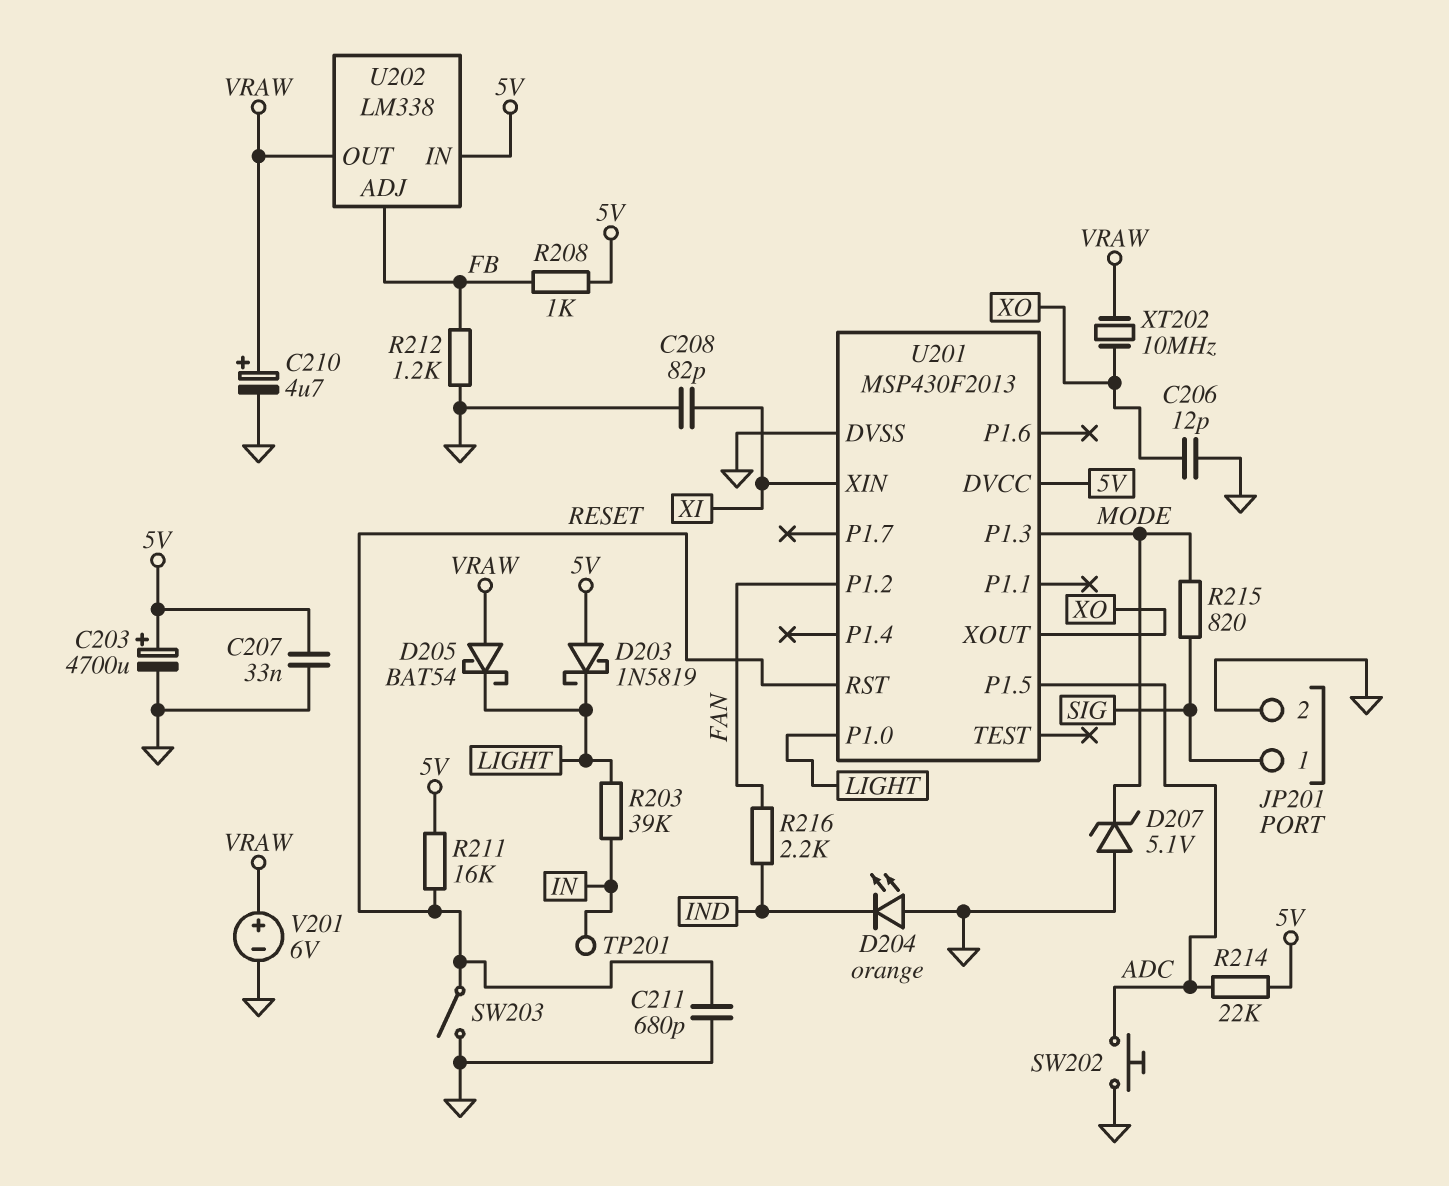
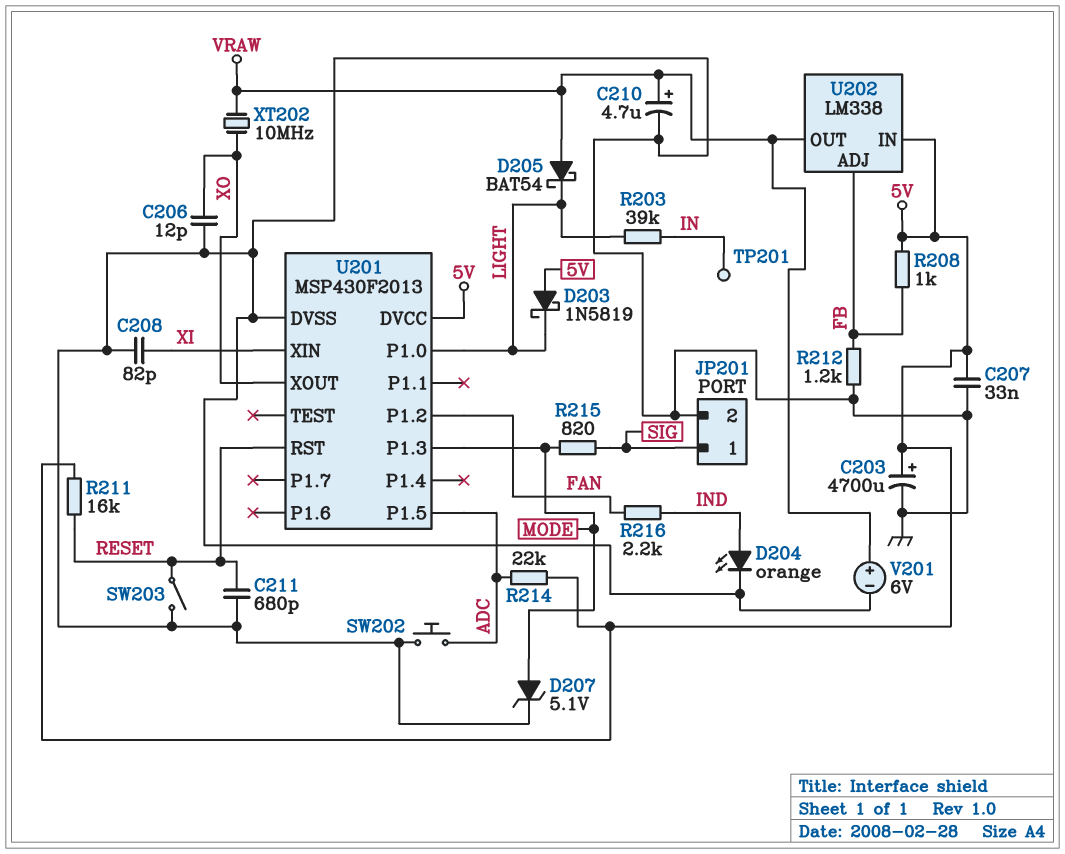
D204: LED orange (A GND, K IND) -> LED orange (A IND, K GND)
D207: zener 5.1V (A GND, K MODE) -> zener 5.1V (A MODE, K GND)

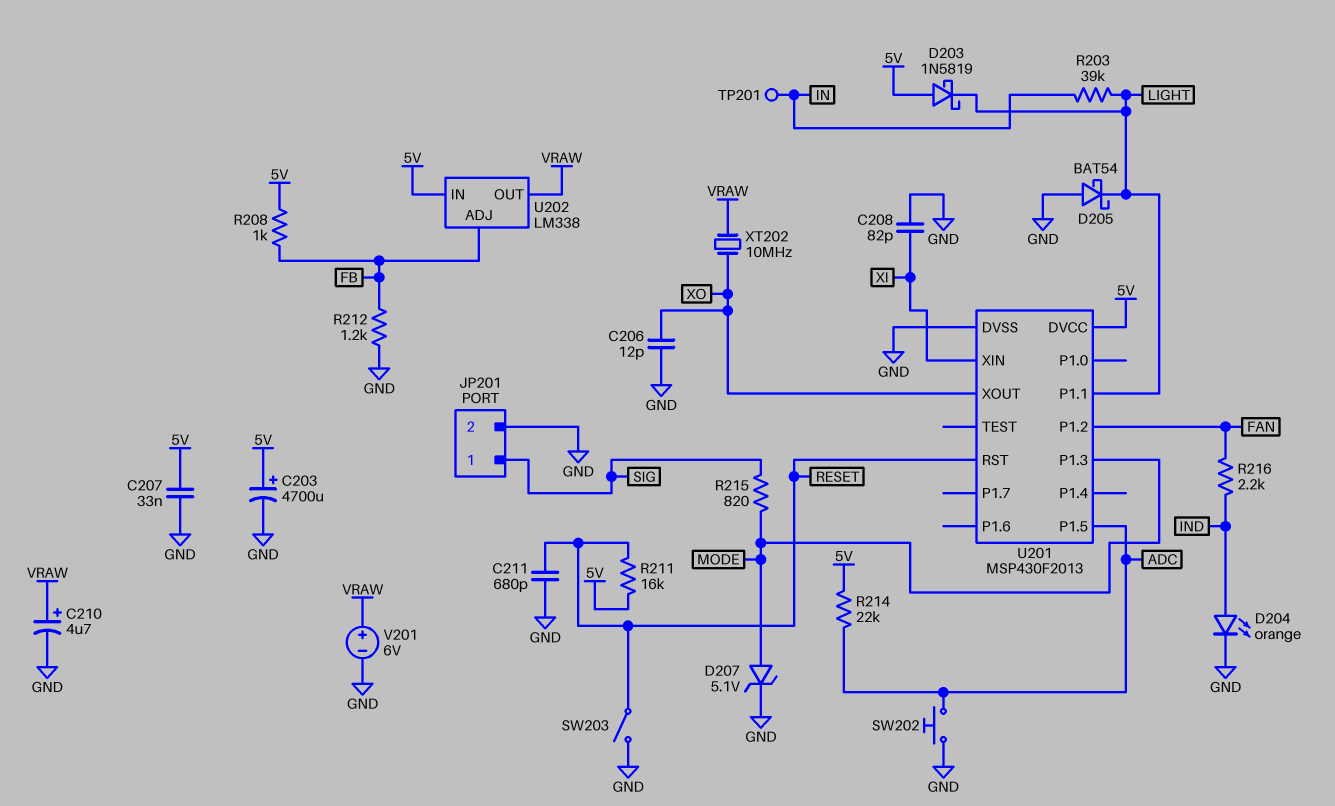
D205: schottky BAT54 (A VRAW, K LIGHT) -> schottky BAT54 (A GND, K LIGHT)
U201 pin P1.0: LIGHT -> none
U201 pin P1.1: none -> LIGHT

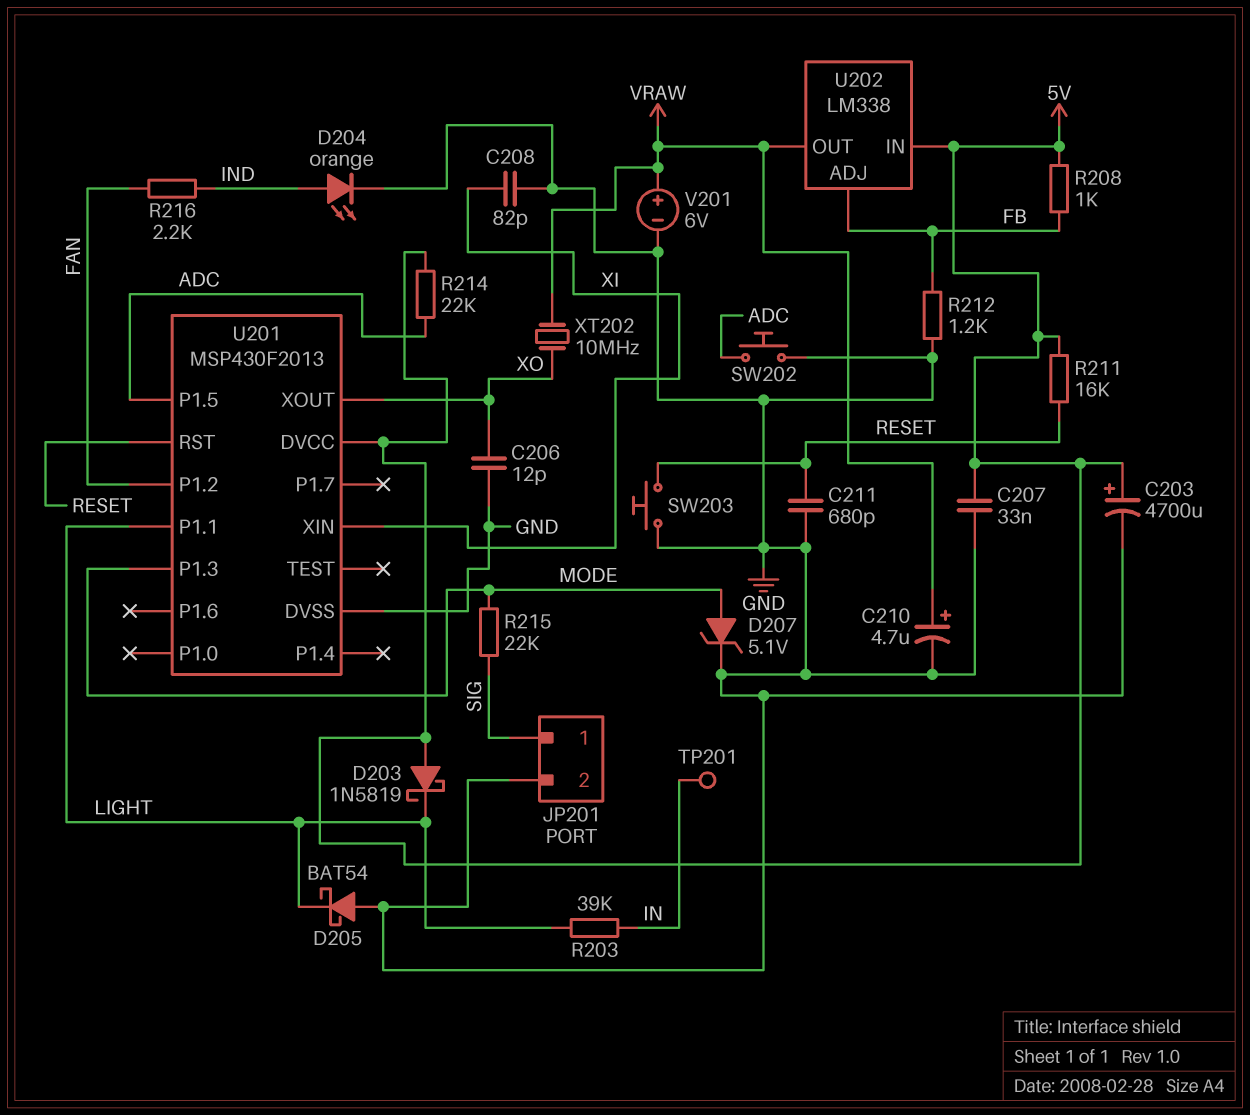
R215: 820 (MODE, SIG) -> 22k (MODE, SIG)
SW203: switch (GND, RESET) -> button (GND, RESET)

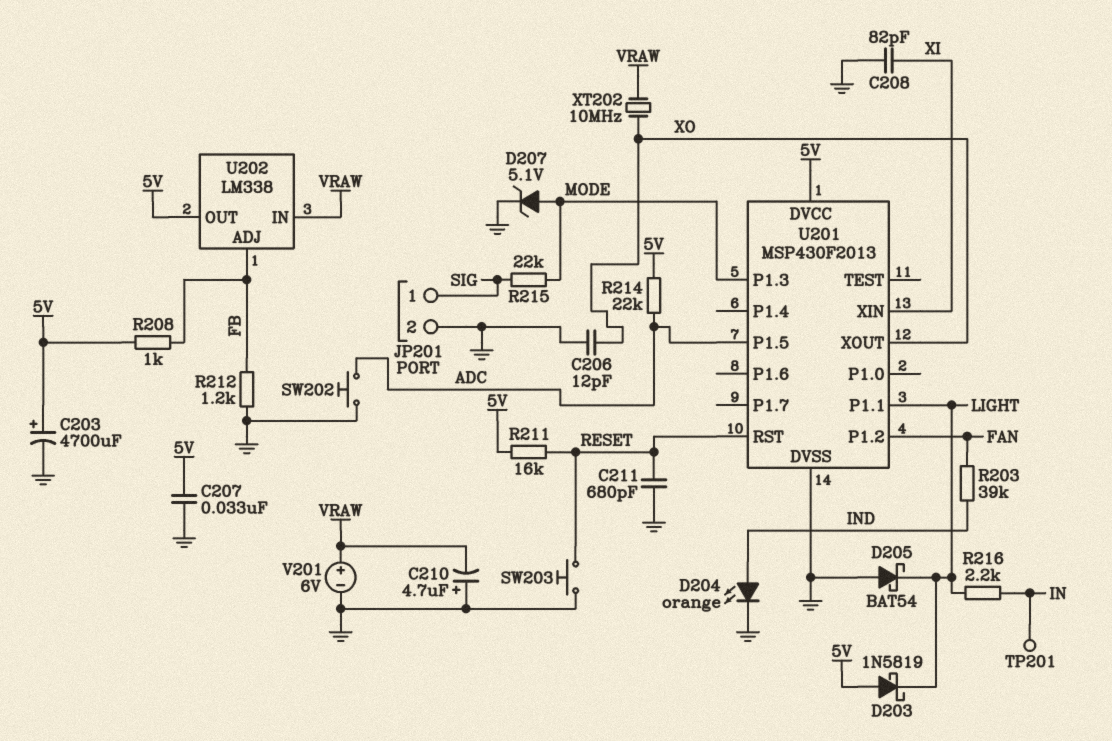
C210: 4.7uF (plus VRAW, minus GND) -> 4.7uF (plus GND, minus VRAW)
R203: 39k (IN, LIGHT) -> 39k (FAN, IND)
R216: 2.2k (FAN, IND) -> 2.2k (IN, LIGHT)
U202 pin IN: 5V -> VRAW
U202 pin OUT: VRAW -> 5V

